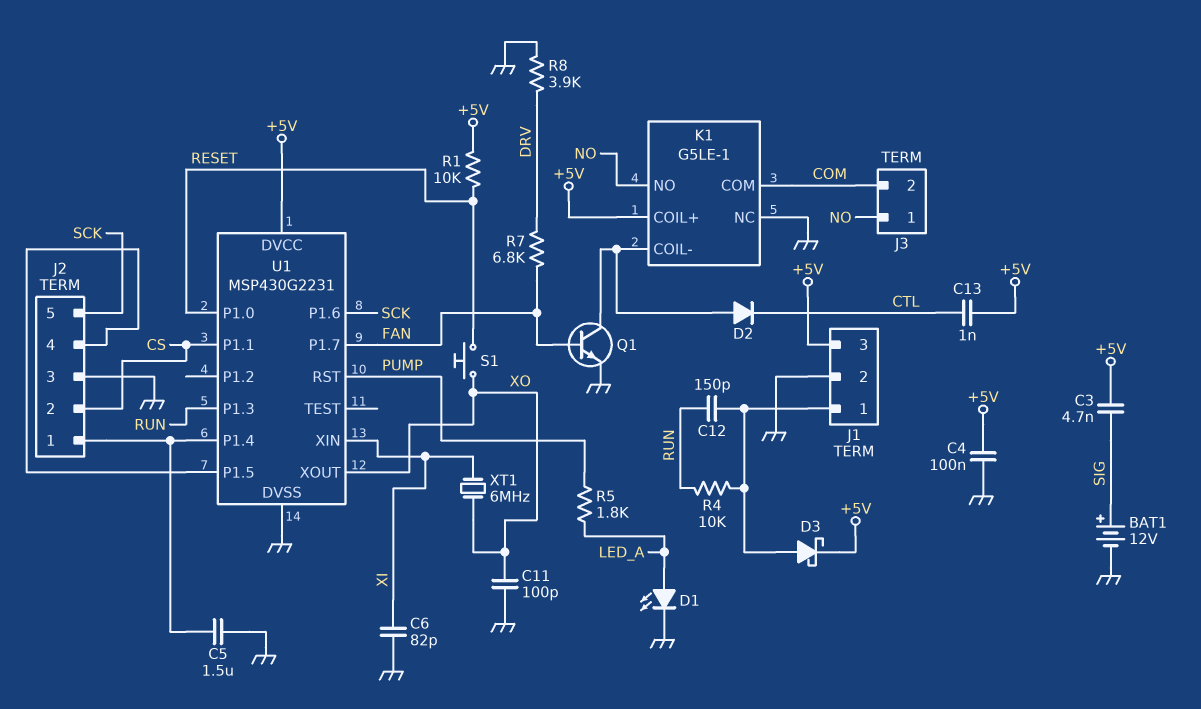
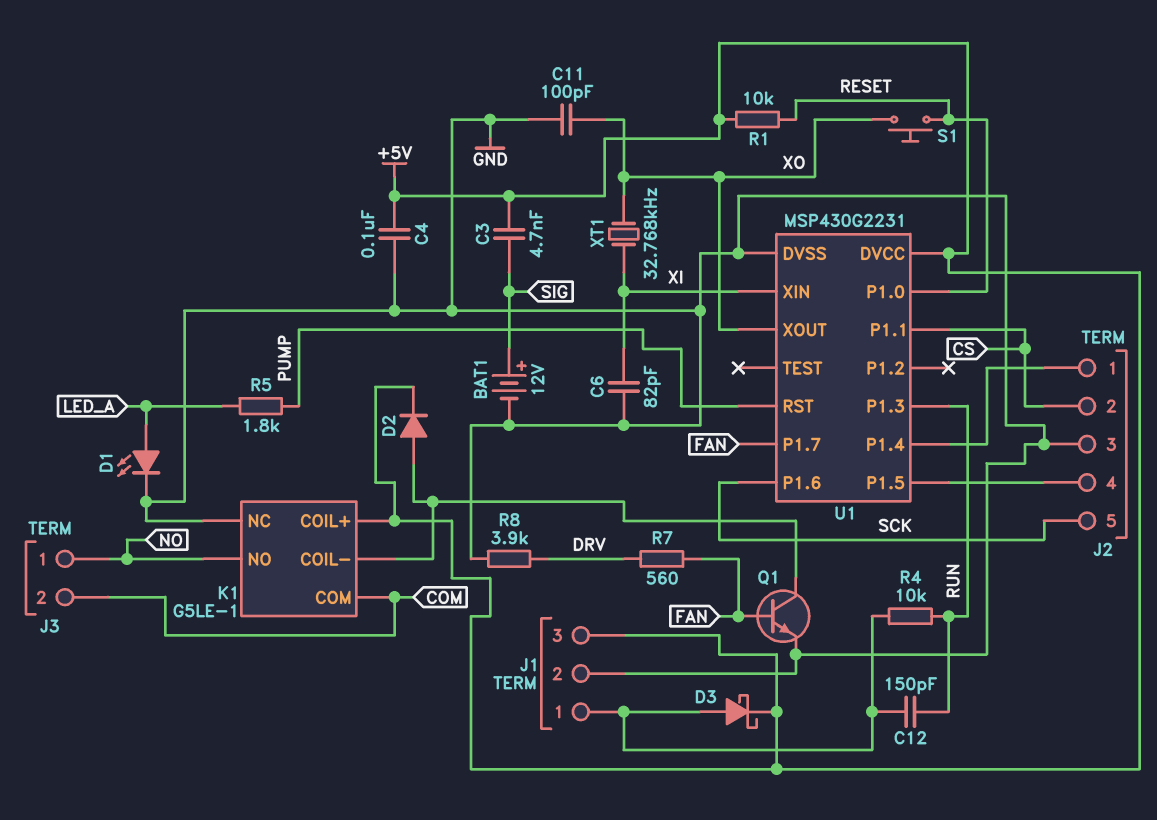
C5: 1.5uF (GND, J2/1) -> none
C13: 1nF (+5V, CTL) -> none
D2: diode (A K1/COIL-, K CTL) -> diode (A K1/COIL-, K +5V)
R7: 6.8k (DRV, FAN) -> 560 (DRV, FAN)
XT1: 6MHz (XI, XO) -> 32.768kHz (XI, XO)

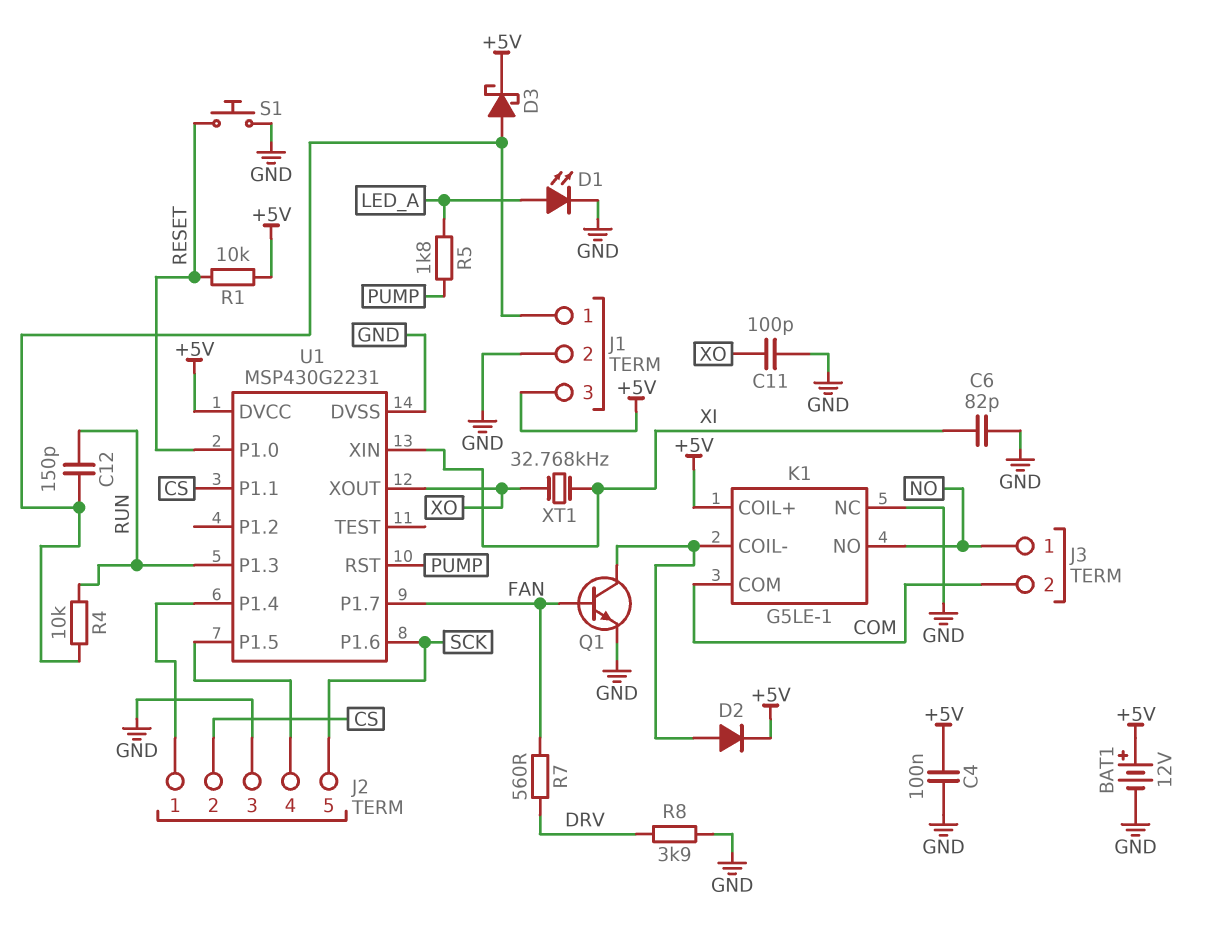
BAT1: 12V (plus SIG, minus GND) -> 12V (plus +5V, minus GND)
C3: 4.7nF (+5V, SIG) -> none
S1: button (RESET, XO) -> button (GND, RESET)

